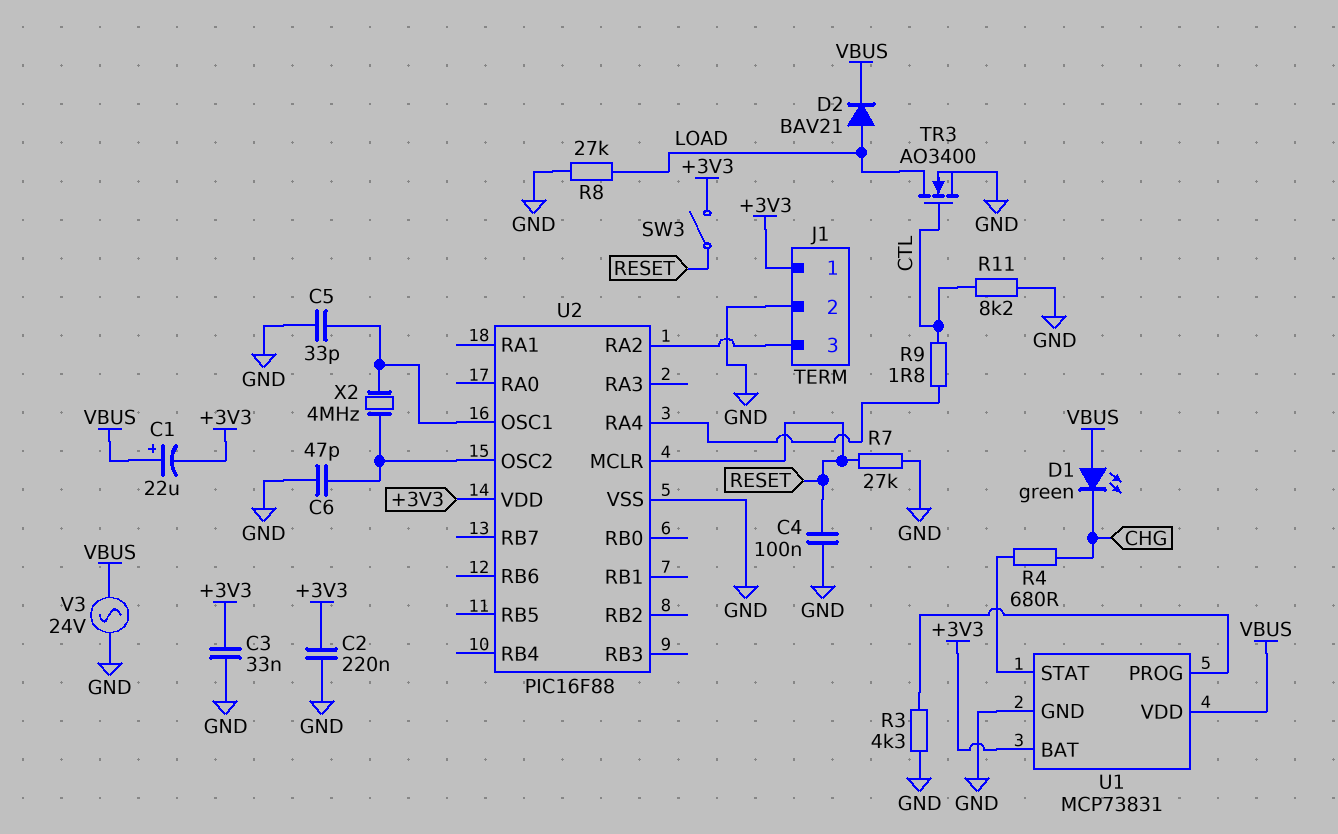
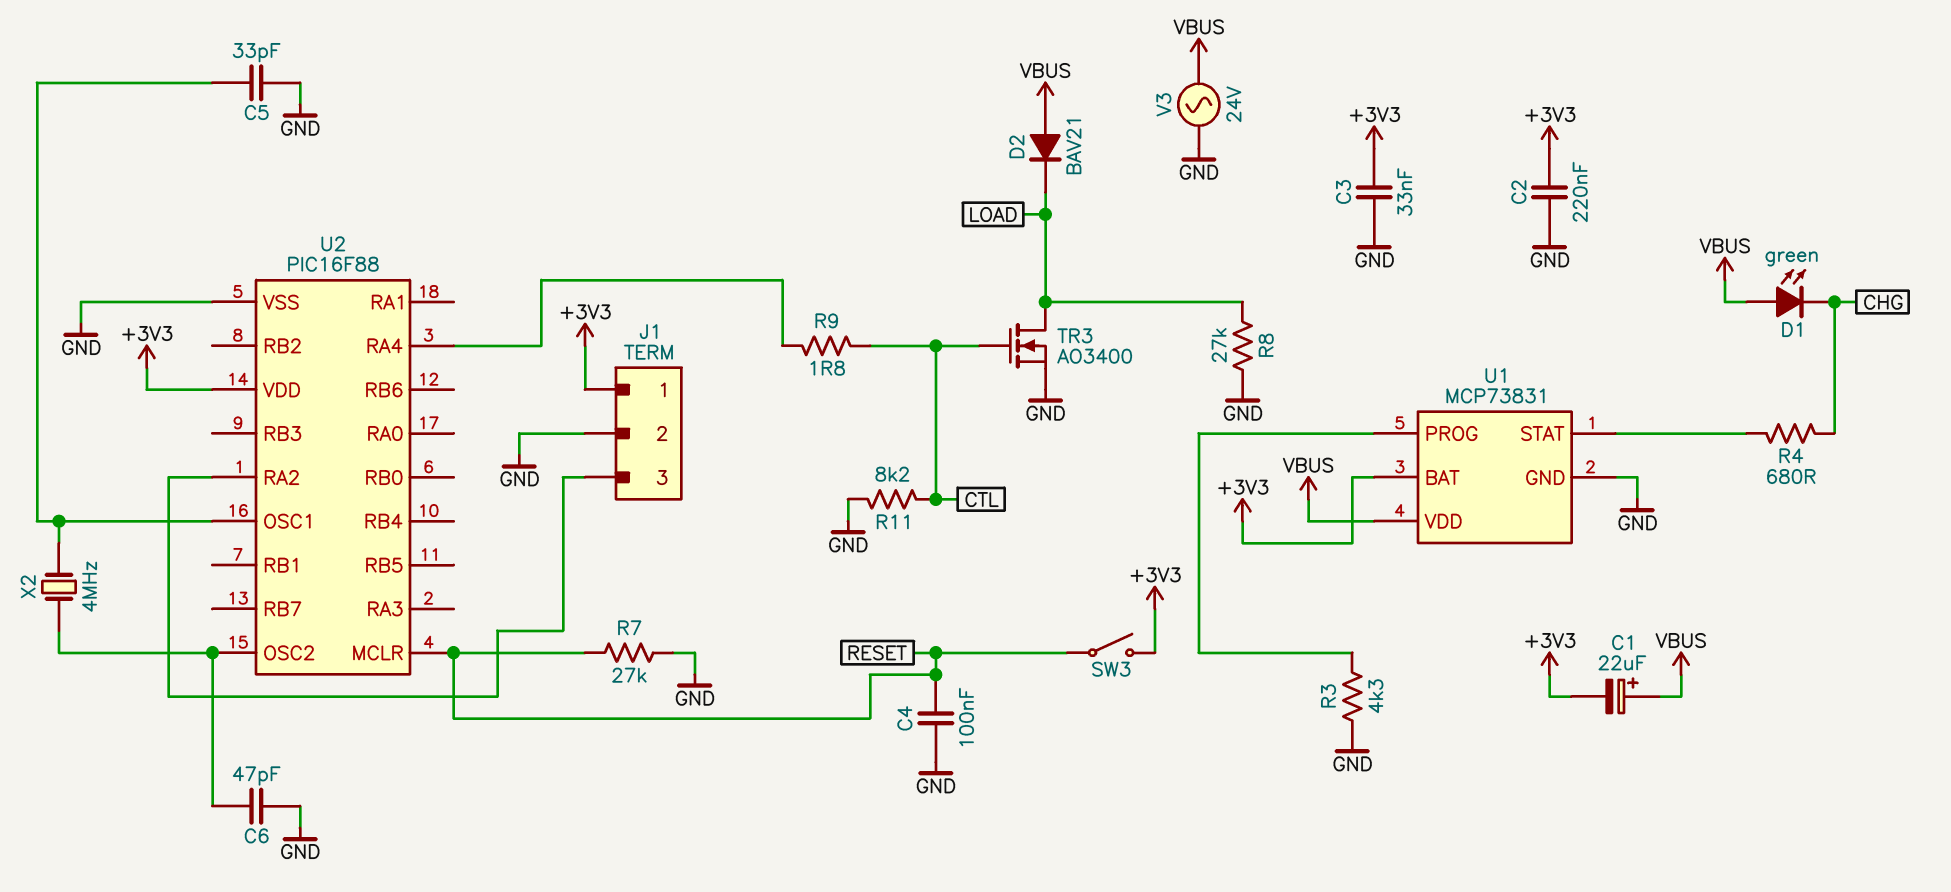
D2: diode BAV21 (A LOAD, K VBUS) -> diode BAV21 (A VBUS, K LOAD)

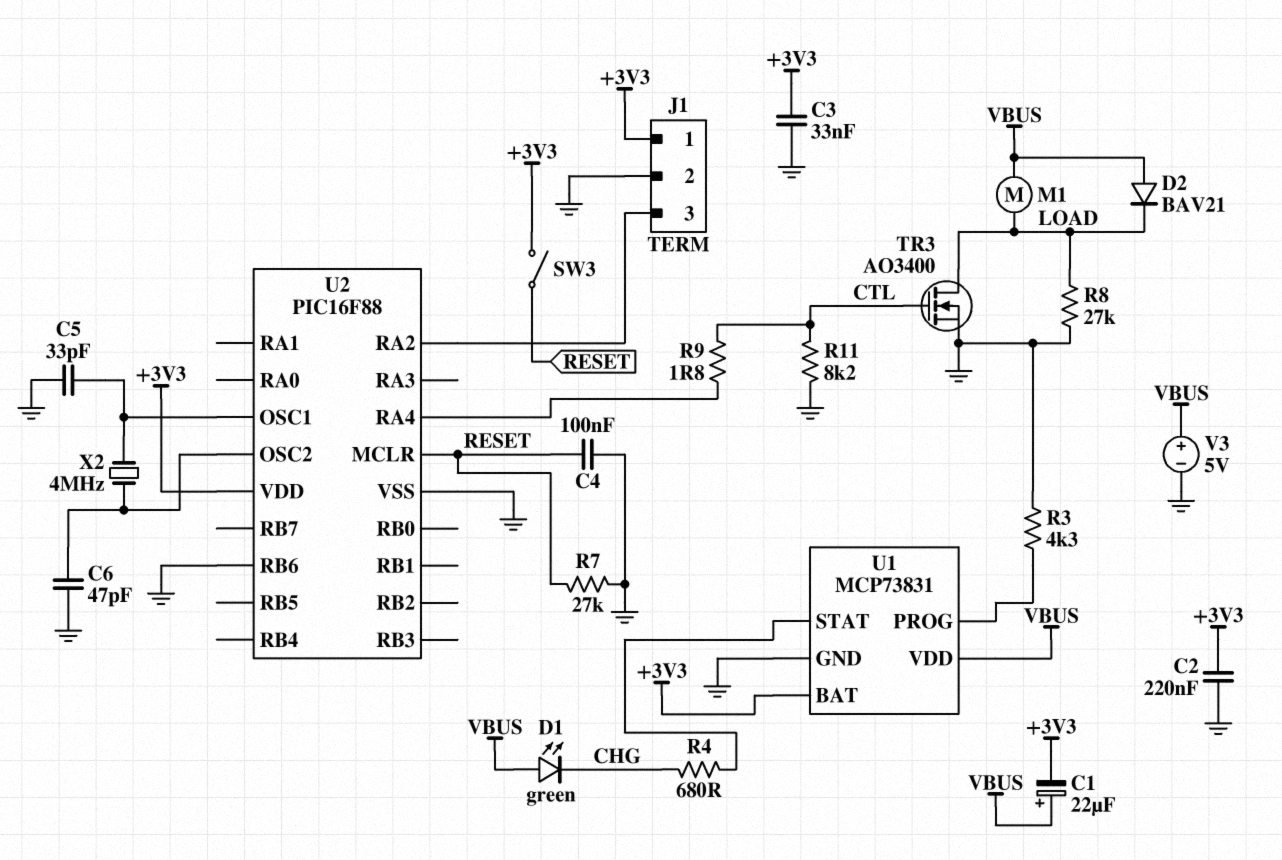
M1: none -> motor (LOAD, VBUS)
U2 pin RB6: none -> GND
V3: AC 24V (GND, VBUS) -> 5V (plus VBUS, minus GND)

